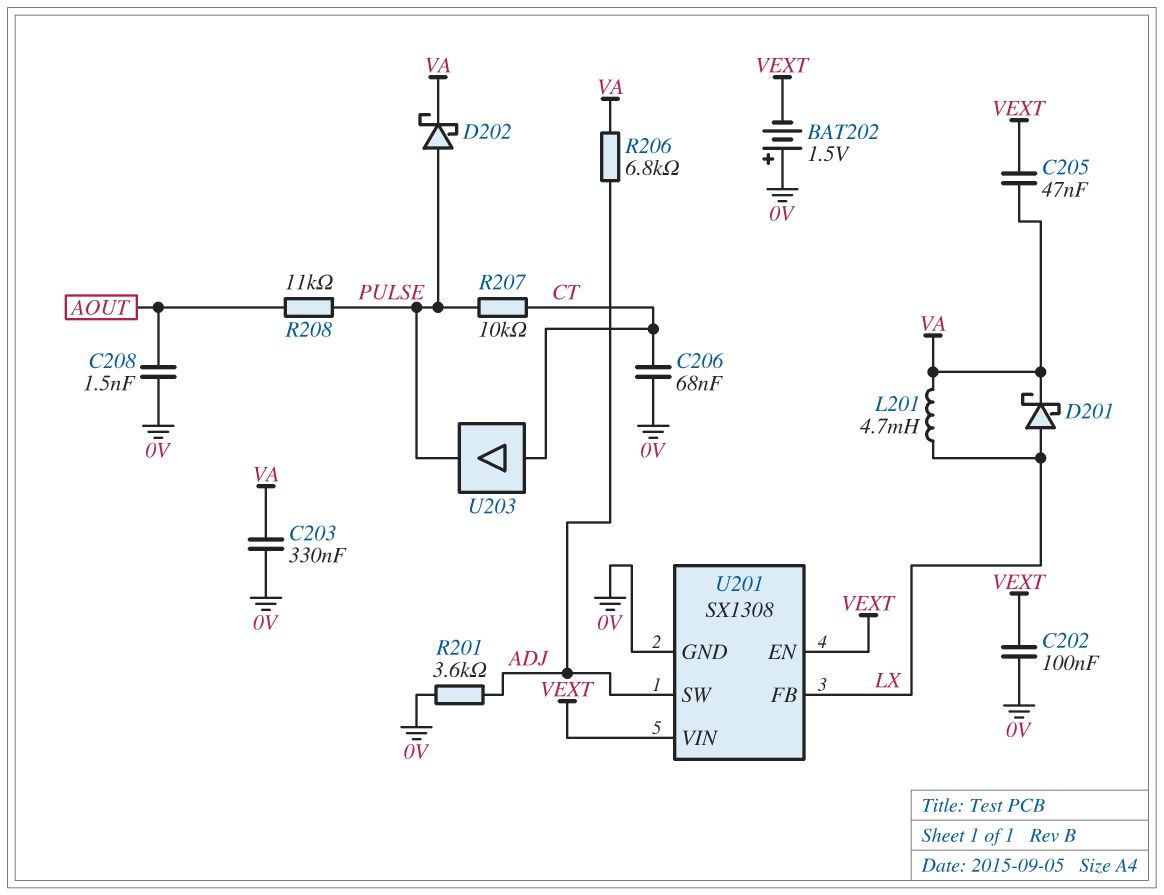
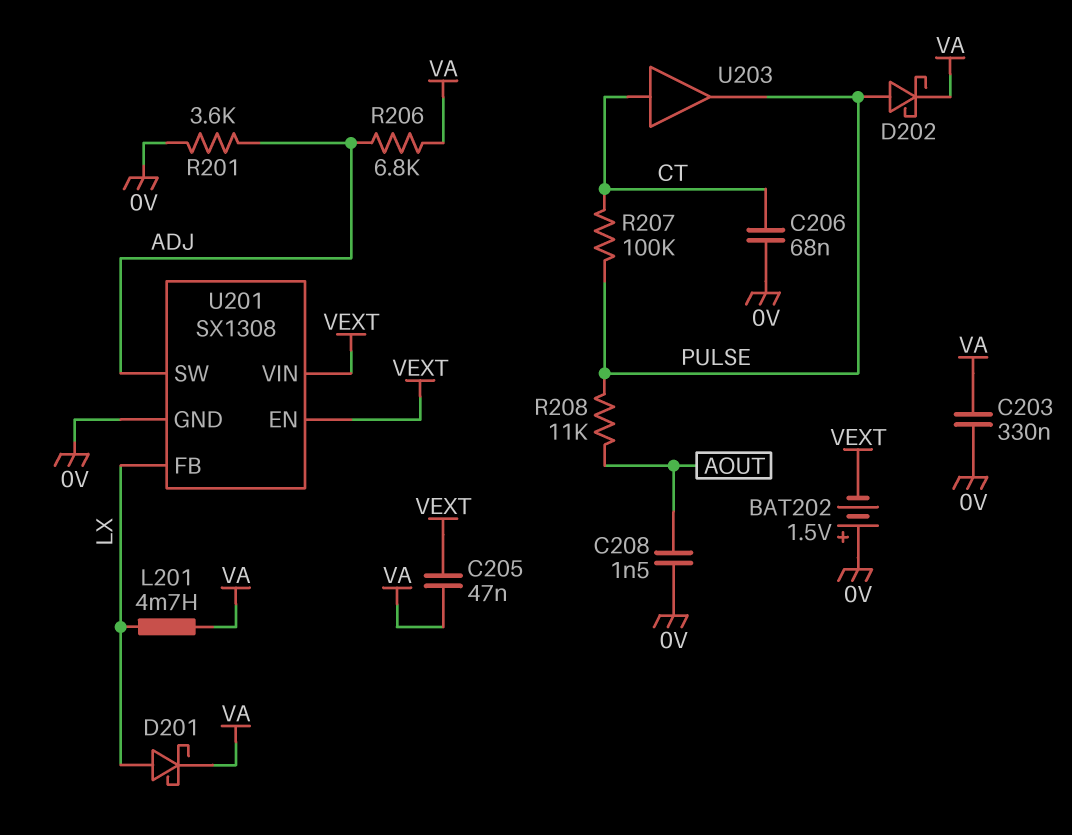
C202: 100nF (0V, VEXT) -> none
R207: 10k (CT, PULSE) -> 100k (CT, PULSE)

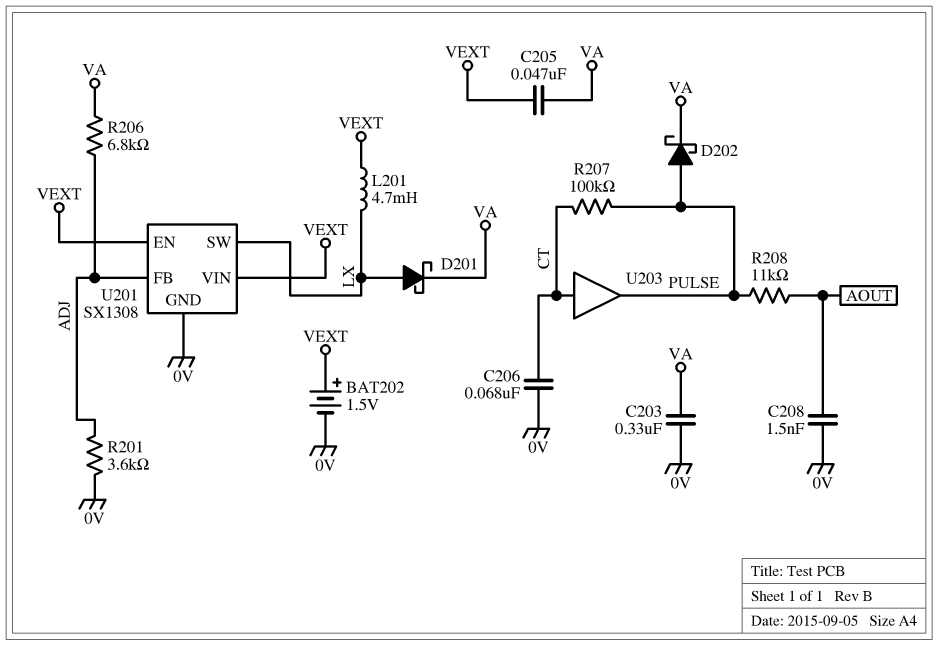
BAT202: 1.5V (plus 0V, minus VEXT) -> 1.5V (plus VEXT, minus 0V)
L201: 4.7mH (LX, VA) -> 4.7mH (LX, VEXT)
U201 pin FB: LX -> ADJ
U201 pin SW: ADJ -> LX

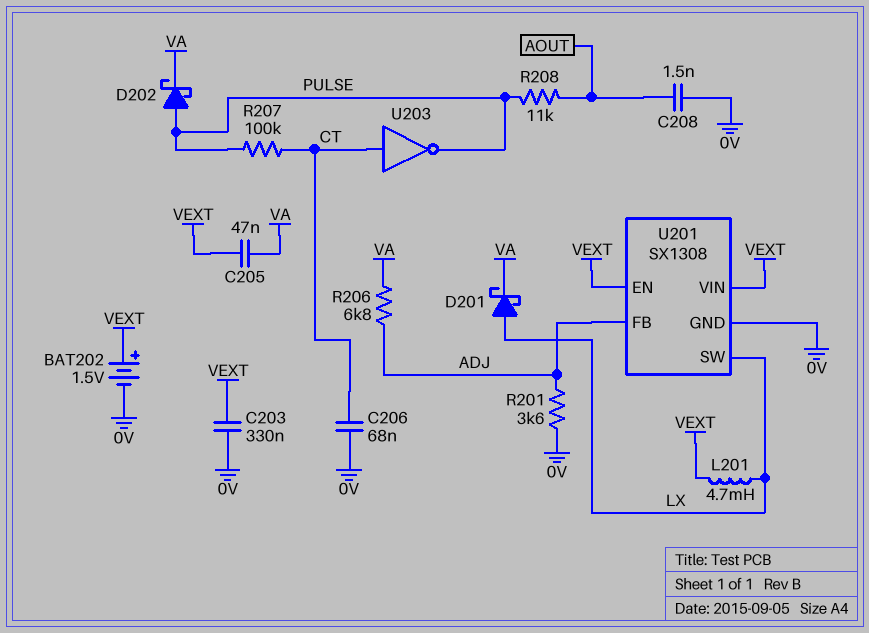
C203: 330nF (0V, VA) -> 330nF (0V, VEXT)
U203: buffer (in CT, out PULSE) -> NOT (in CT, out PULSE)

